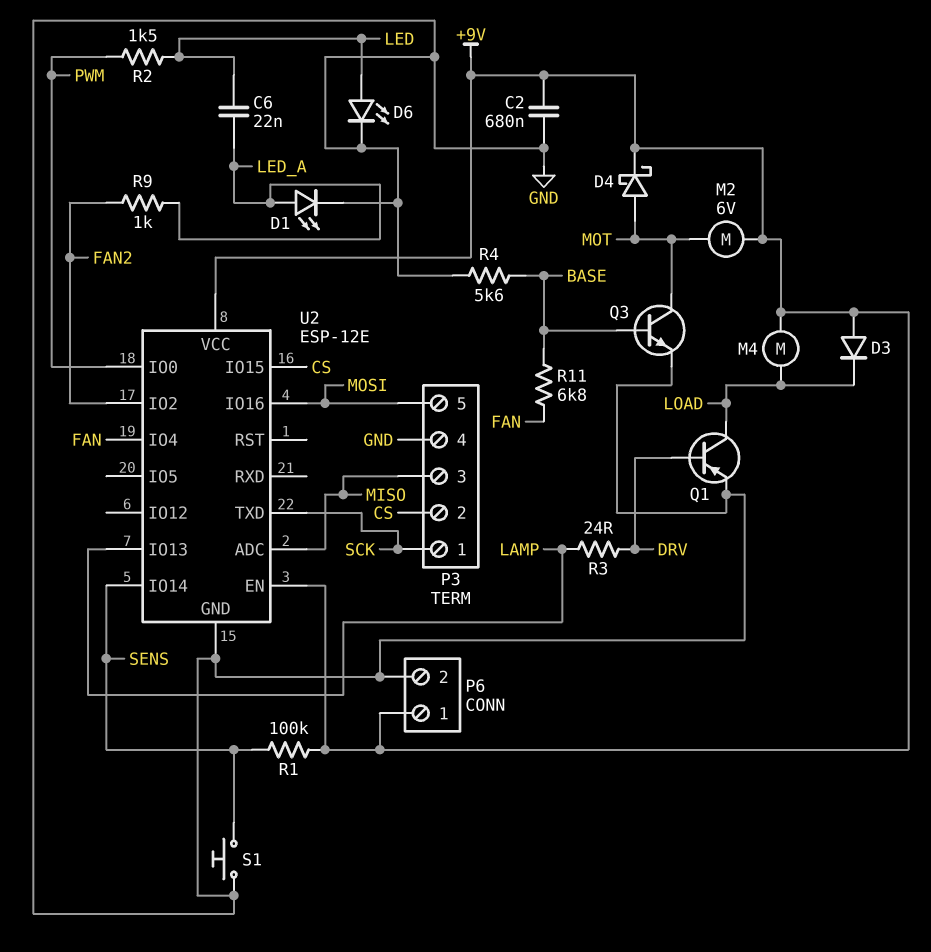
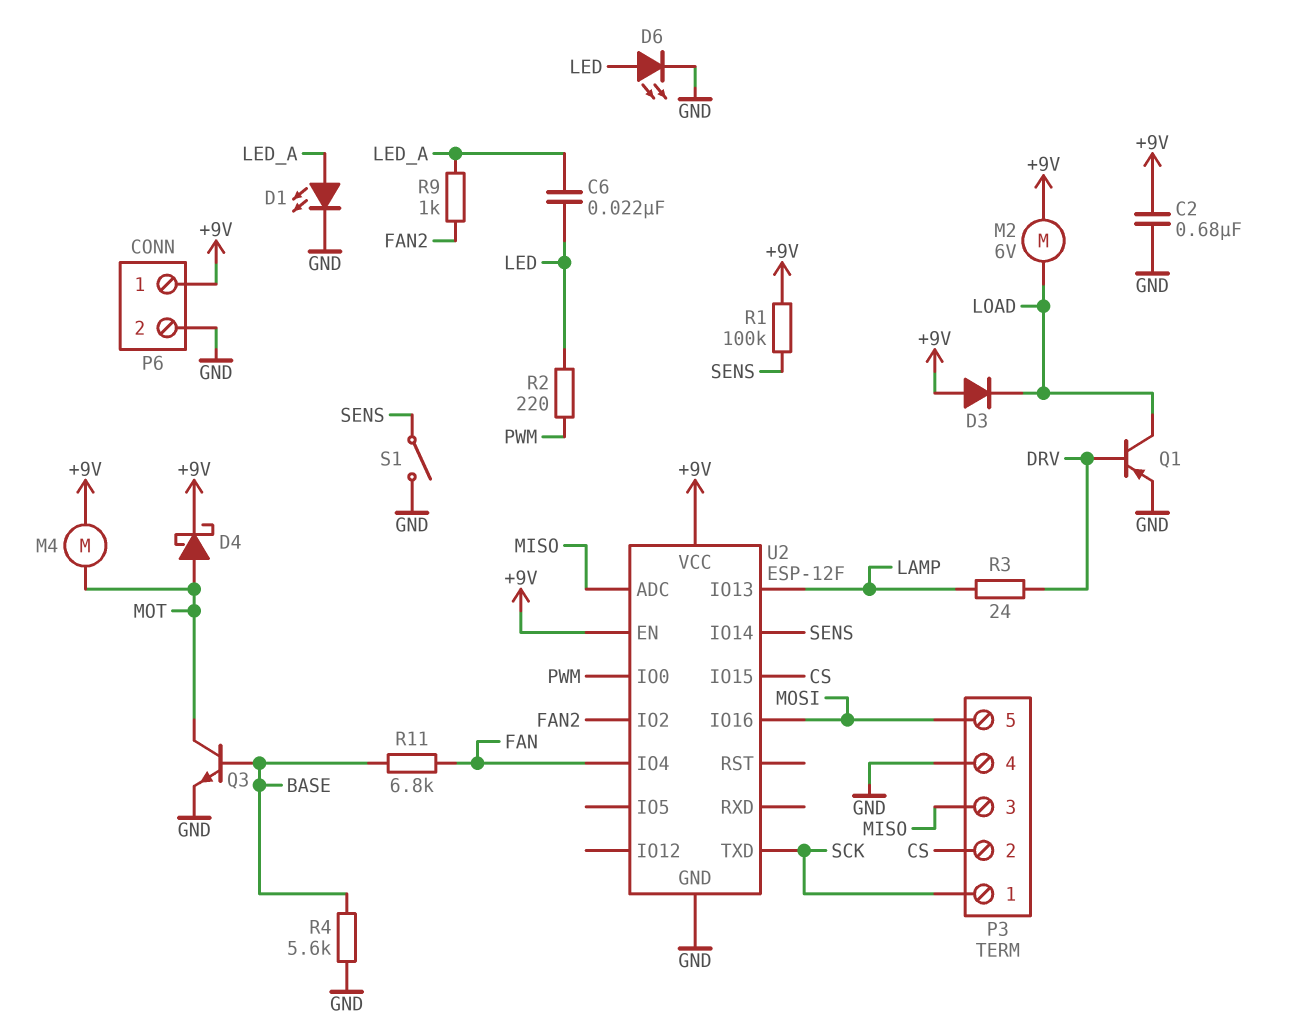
M2: motor 6V (+9V, MOT) -> motor 6V (+9V, LOAD)
M4: motor (+9V, LOAD) -> motor (+9V, MOT)
R2: 1.5k (LED, PWM) -> 220 (LED, PWM)
S1: button (GND, SENS) -> switch (GND, SENS)
U2: ESP-12E -> ESP-12F

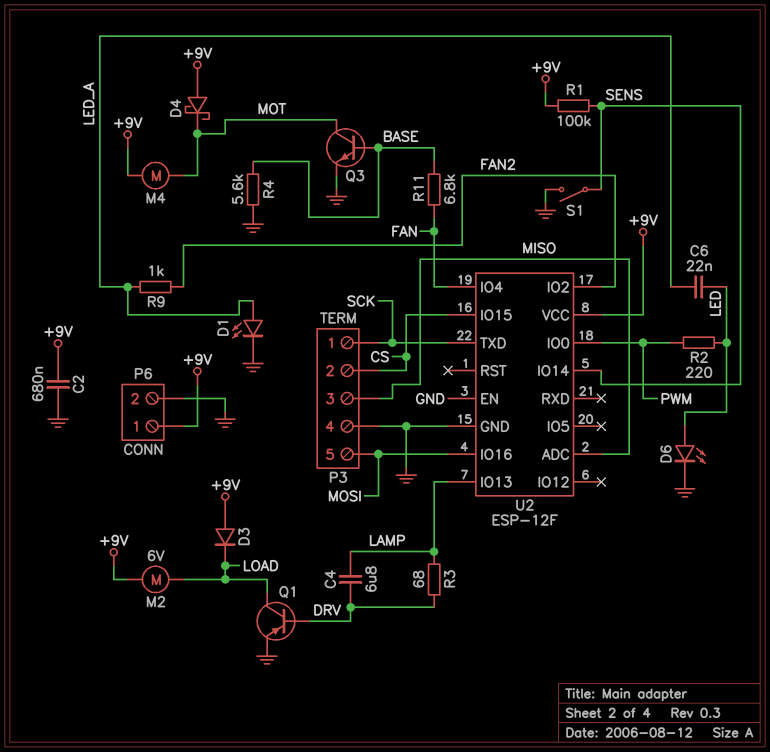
C4: none -> 6.8uF (DRV, LAMP)
D4: schottky (A MOT, K +9V) -> schottky (A +9V, K MOT)
R3: 24 (DRV, LAMP) -> 68 (DRV, LAMP)
U2 pin EN: +9V -> GND

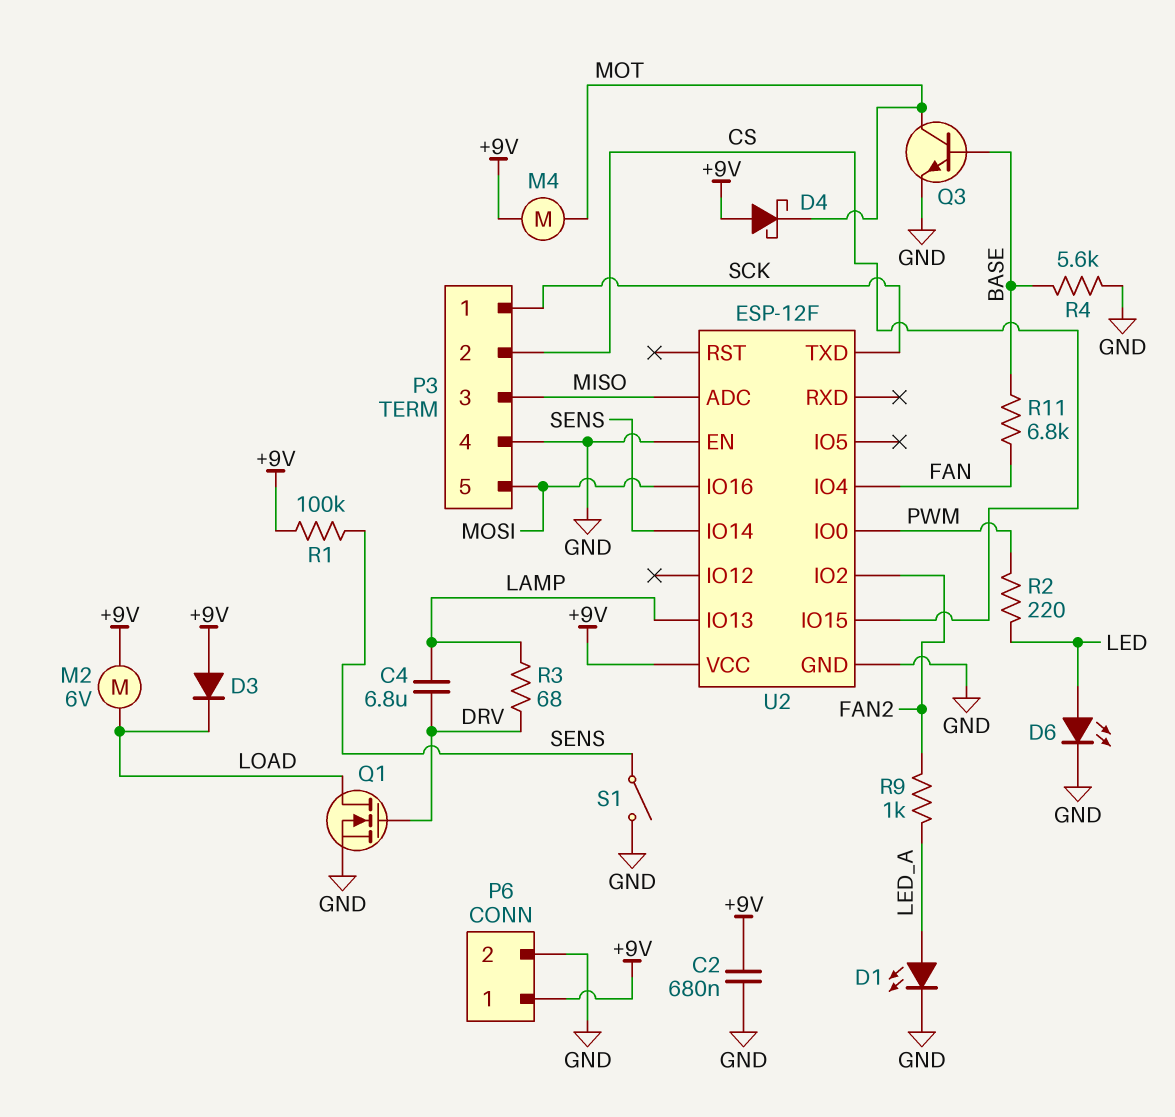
C6: 22nF (LED, LED_A) -> none
Q1: PNP (B DRV, C LOAD, E GND) -> NMOS (G DRV, D LOAD, S GND)

